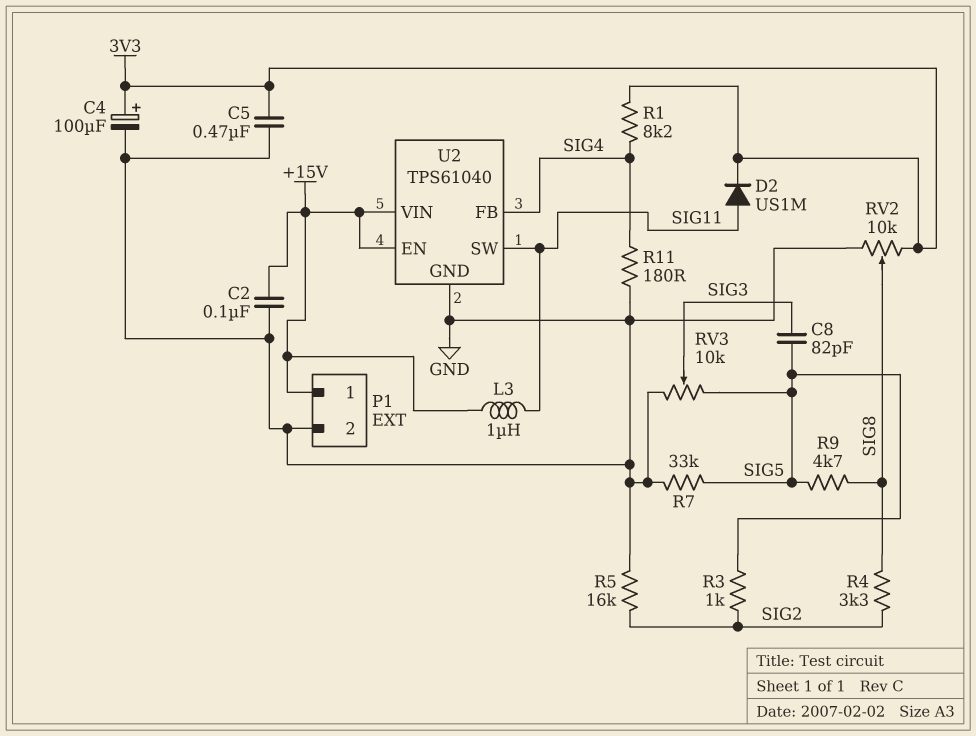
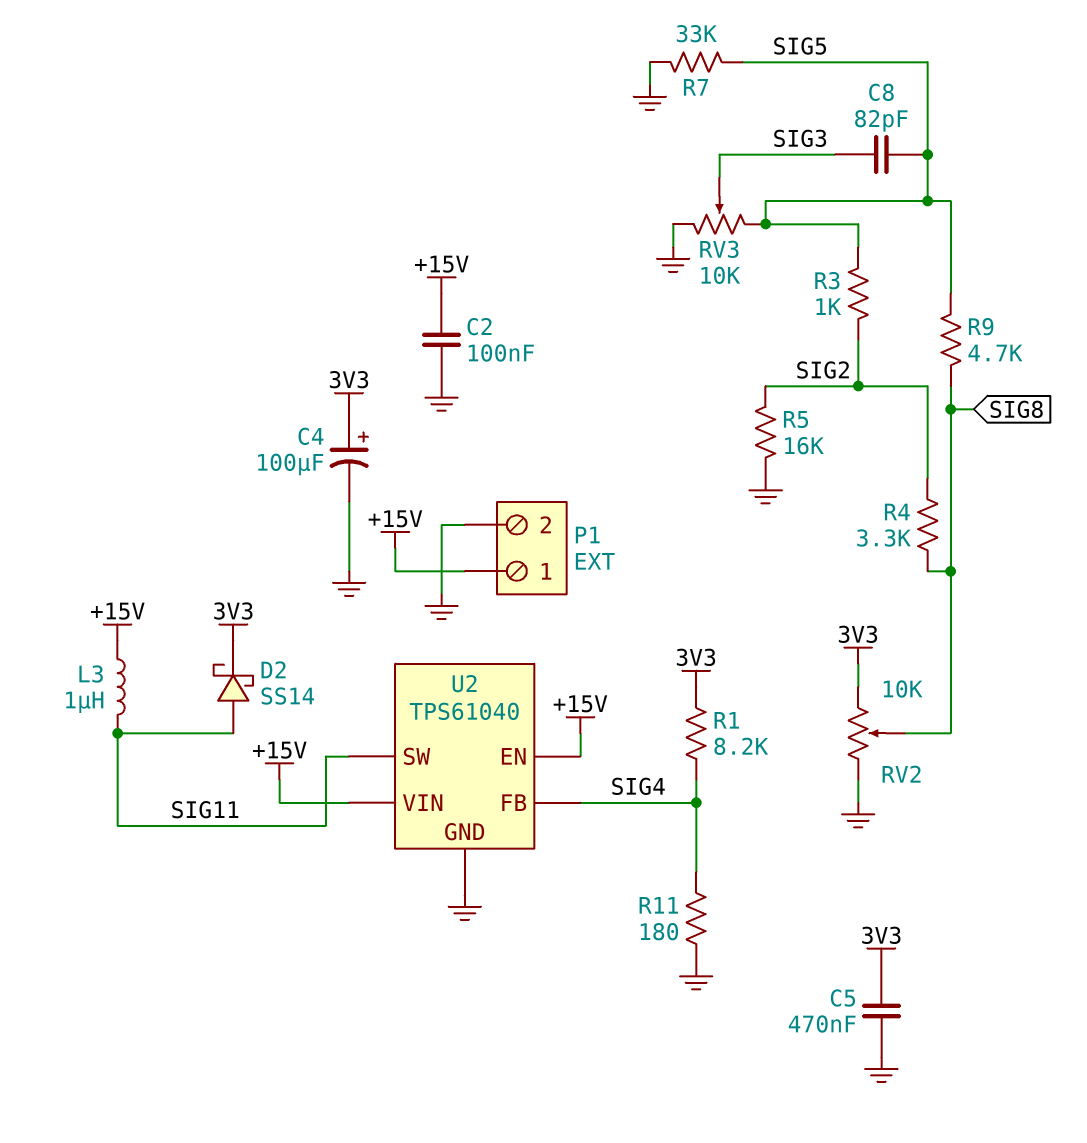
D2: diode US1M (A SIG11, K 3V3) -> schottky SS14 (A SIG11, K 3V3)

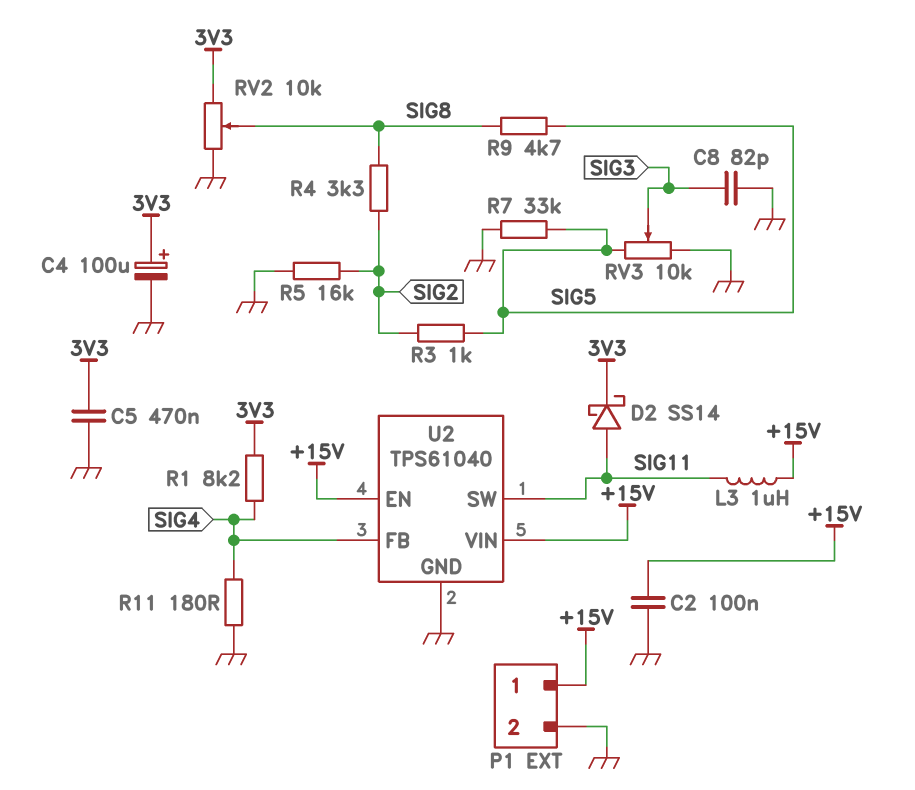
C8: 82pF (SIG3, SIG5) -> 82pF (GND, SIG3)

